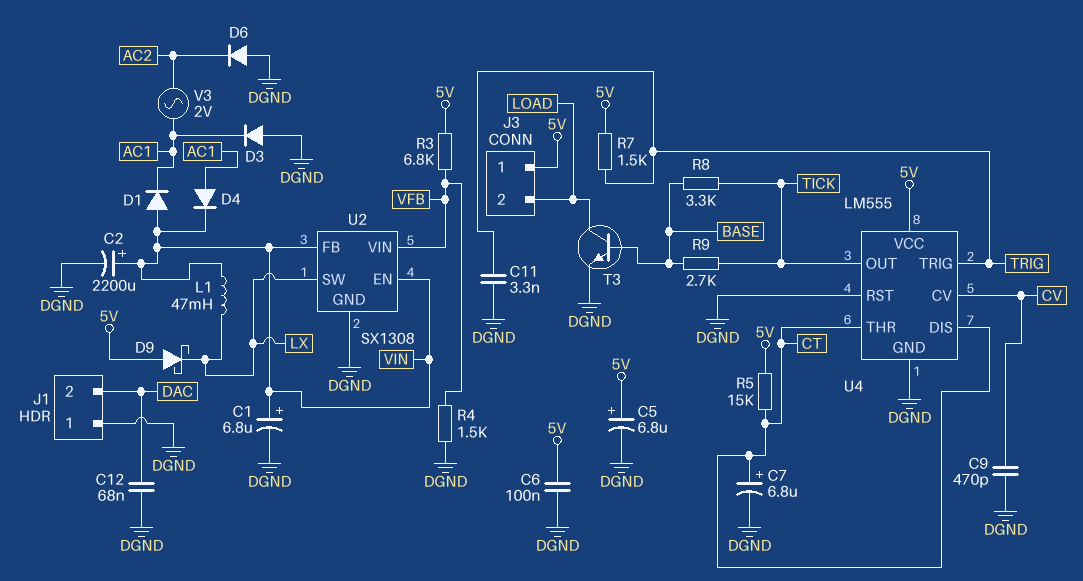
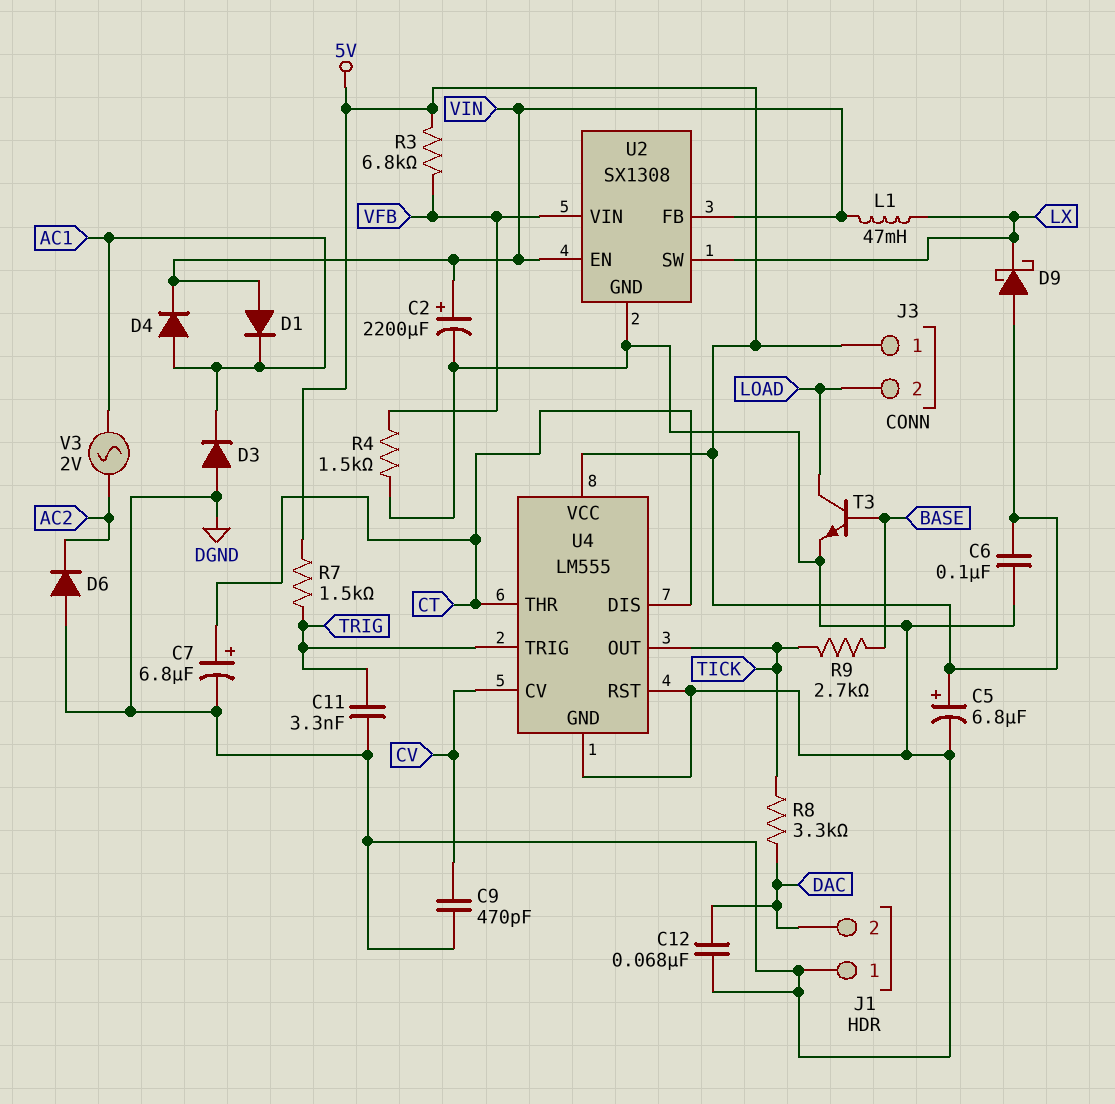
C1: 6.8uF (plus VIN, minus DGND) -> none
R5: 15k (5V, CT) -> none
R8: 3.3k (BASE, TICK) -> 3.3k (DAC, TICK)

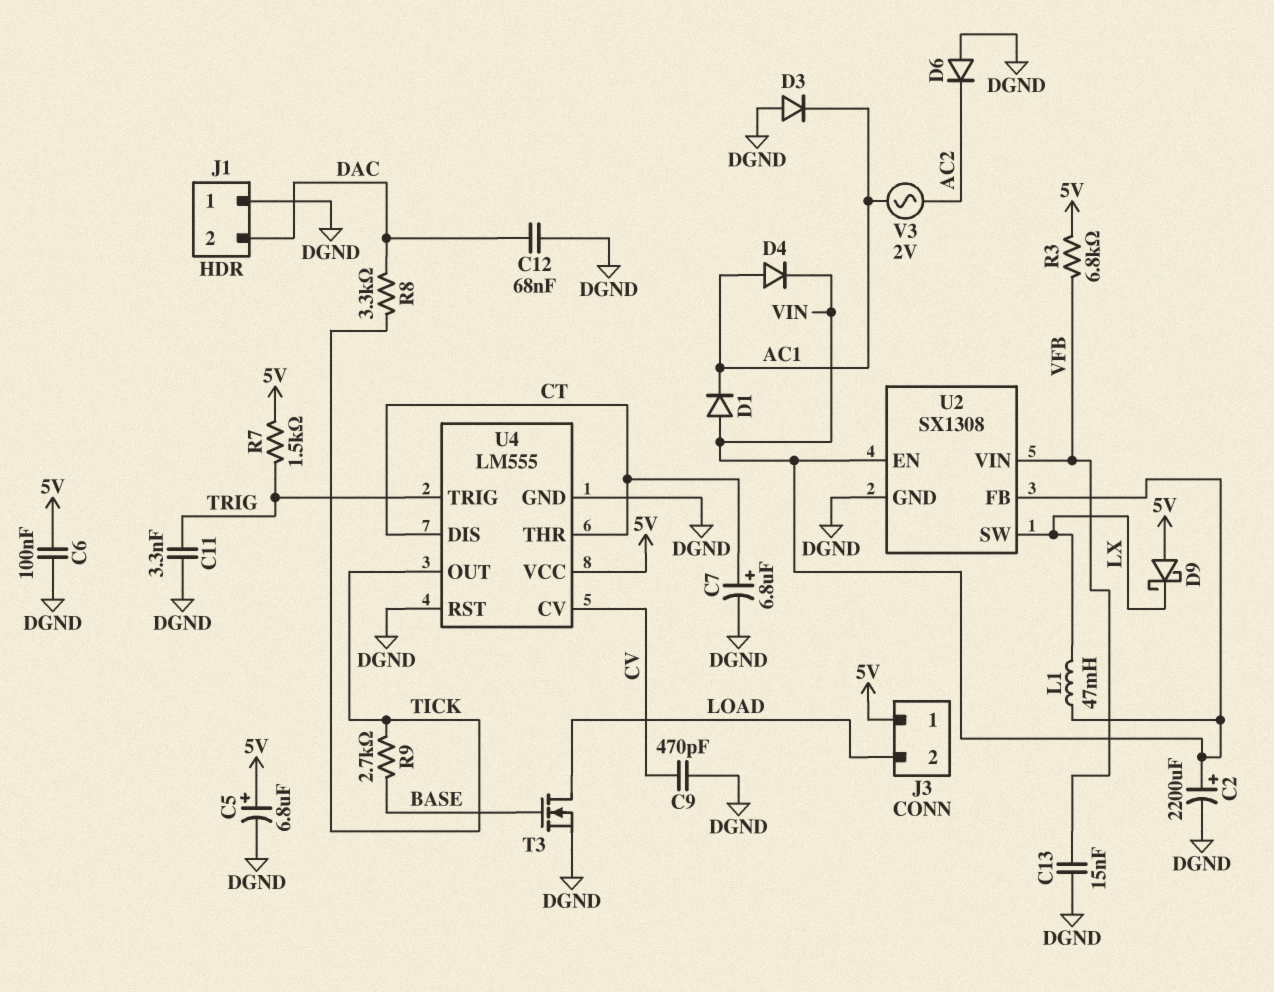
C13: none -> 15nF (DGND, VFB)
R4: 1.5k (DGND, VFB) -> none
T3: NPN (B BASE, C LOAD, E DGND) -> NMOS (G BASE, D LOAD, S DGND)

